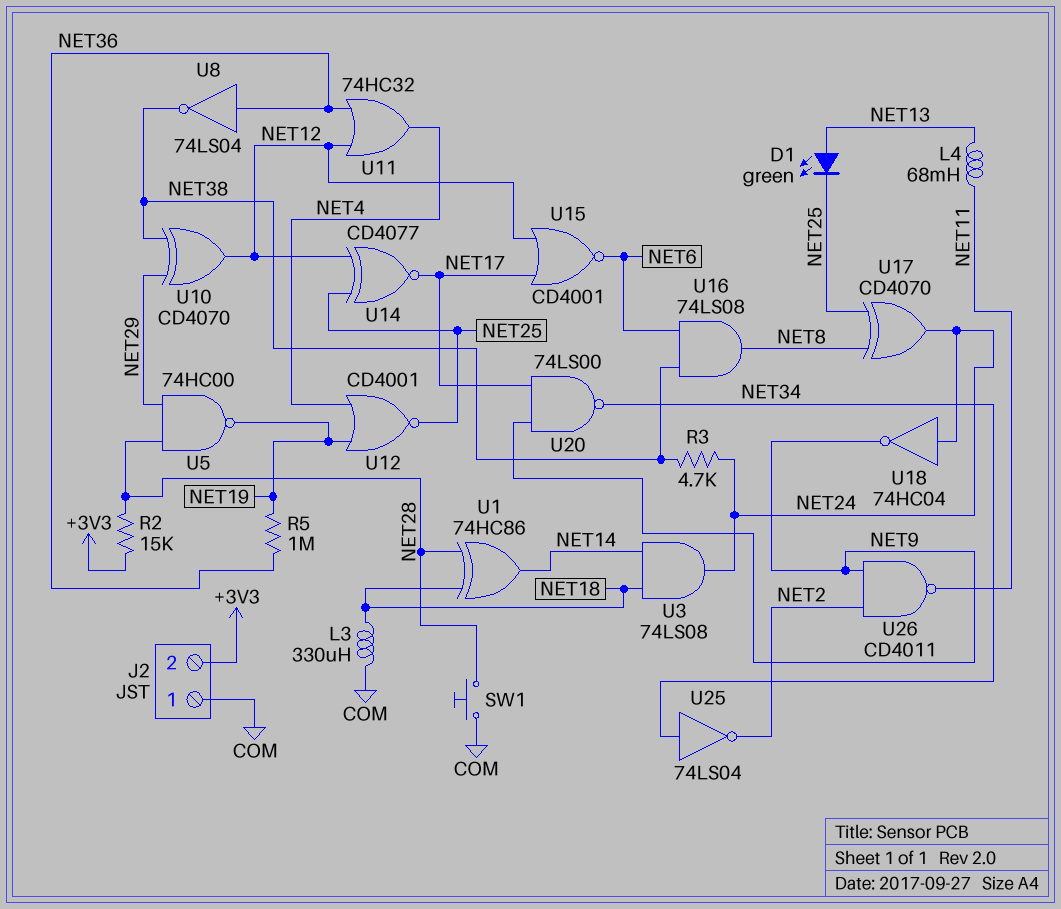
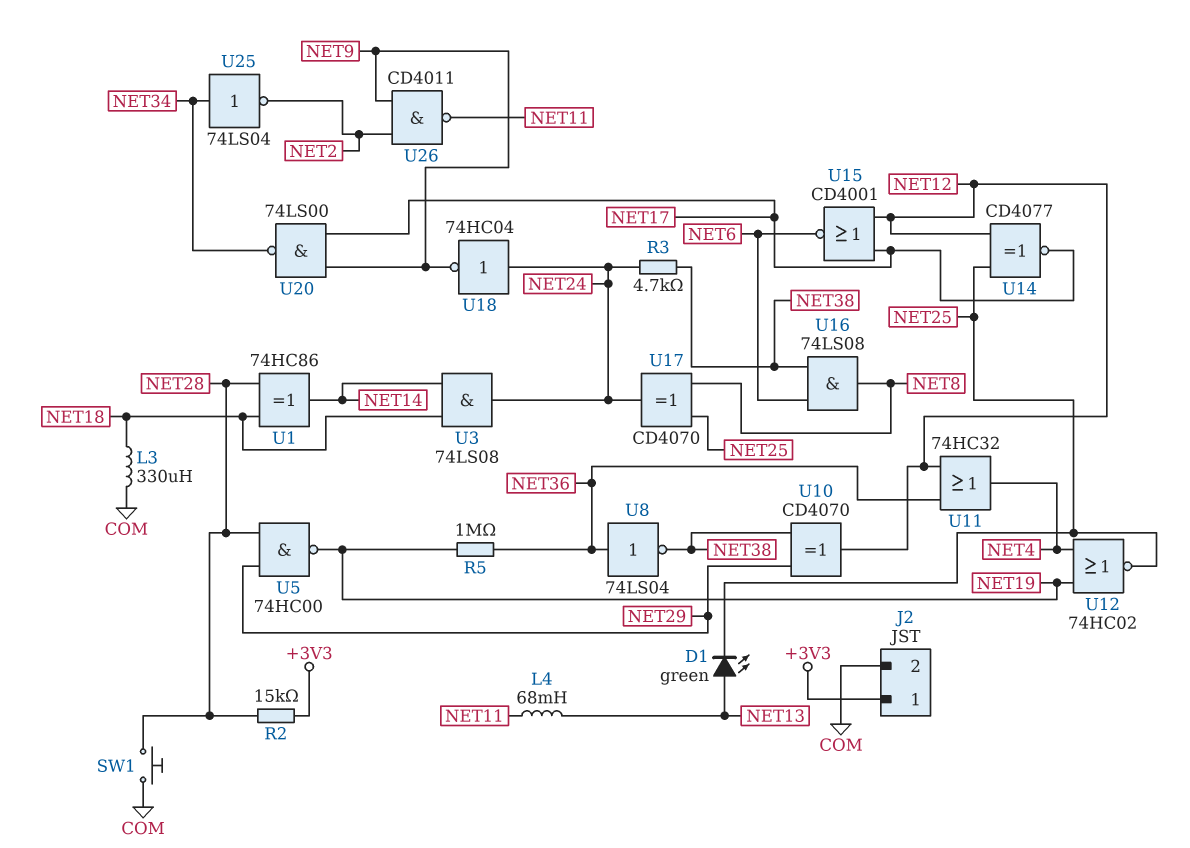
J2 pin 1: COM -> +3V3
J2 pin 2: +3V3 -> COM
U12: NOR CD4001 (in NET4, in NET19, out NET25) -> NOR 74HC02 (in NET4, in NET19, out NET25)

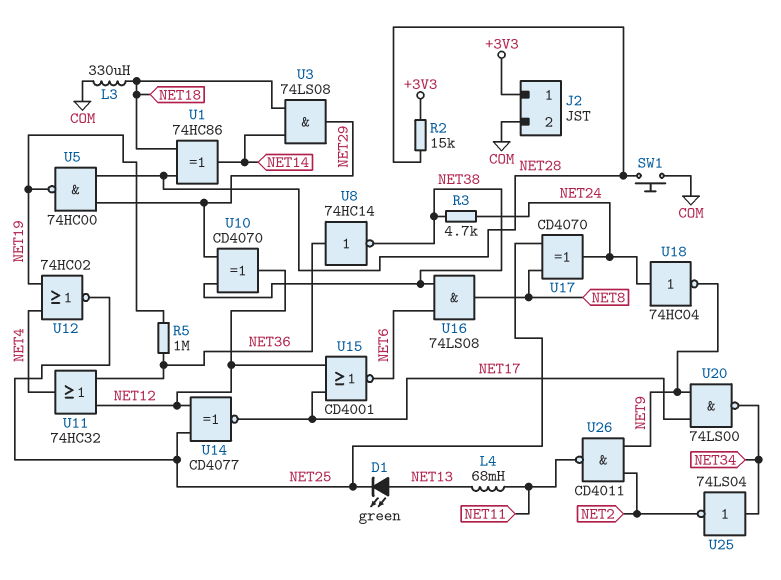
U3: AND 74LS08 (in NET14, in NET18, out NET24) -> AND 74LS08 (in NET14, in NET18, out NET29)
U8: NOT 74LS04 (in NET36, out NET38) -> NOT 74HC14 (in NET36, out NET38)

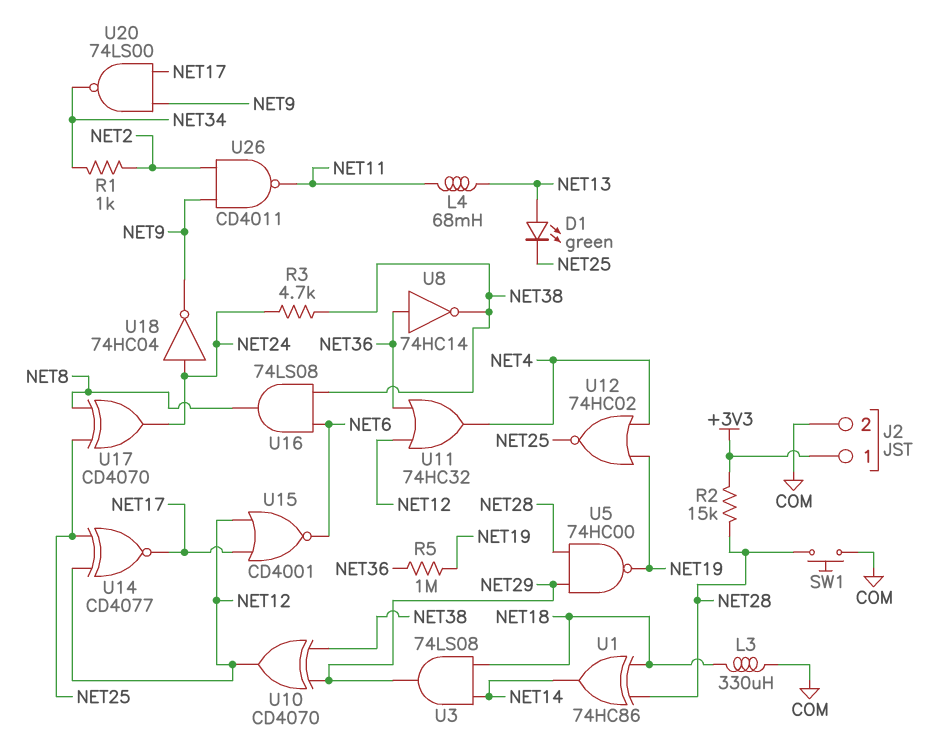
R1: none -> 1k (NET2, NET34)
U25: NOT 74LS04 (in NET34, out NET2) -> none

